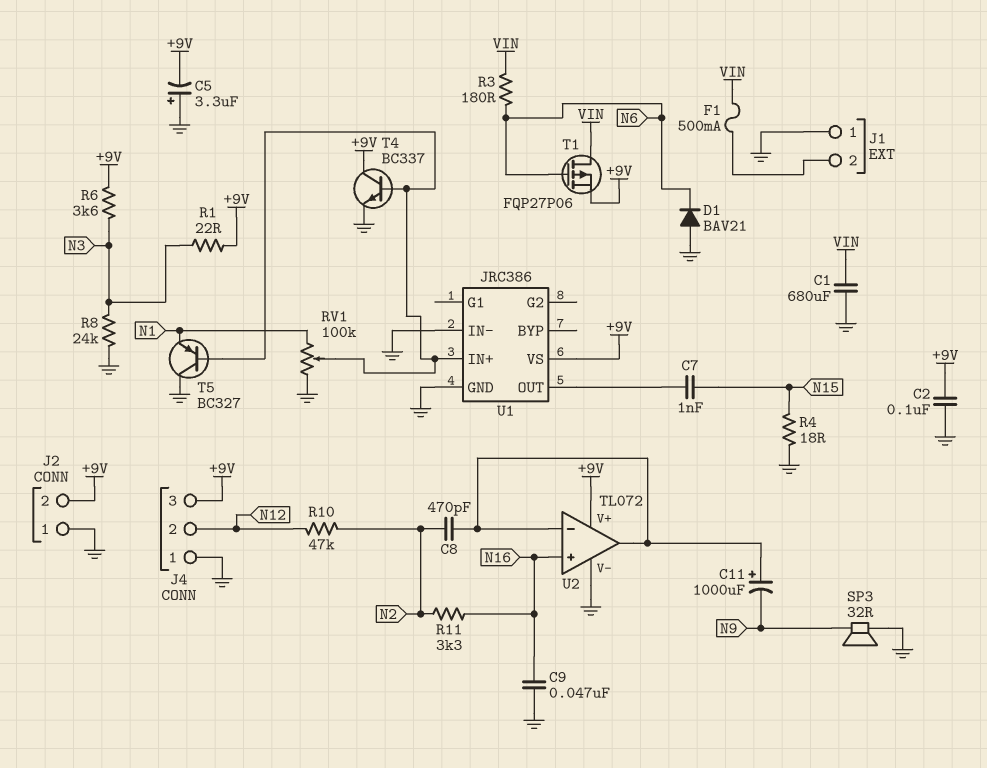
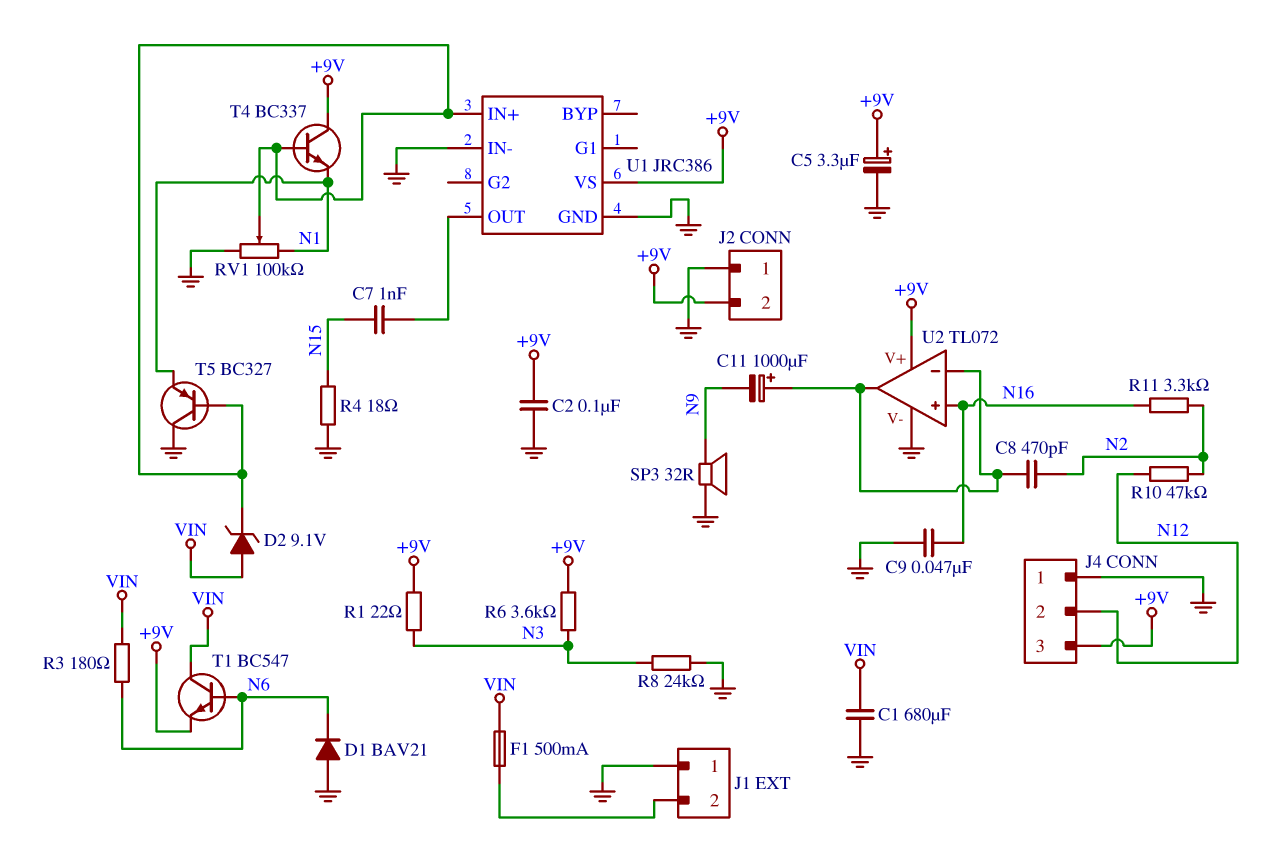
C5: 3.3uF (plus GND, minus +9V) -> 3.3uF (plus +9V, minus GND)
D2: none -> zener 9.1V (A VIN, K U1/IN+)
T1: PMOS FQP27P06 (G N6, D VIN, S +9V) -> NPN BC547 (B N6, C VIN, E +9V)
T4: NPN BC337 (B U1/IN+, C +9V, E GND) -> NPN BC337 (B U1/IN+, C +9V, E N1)

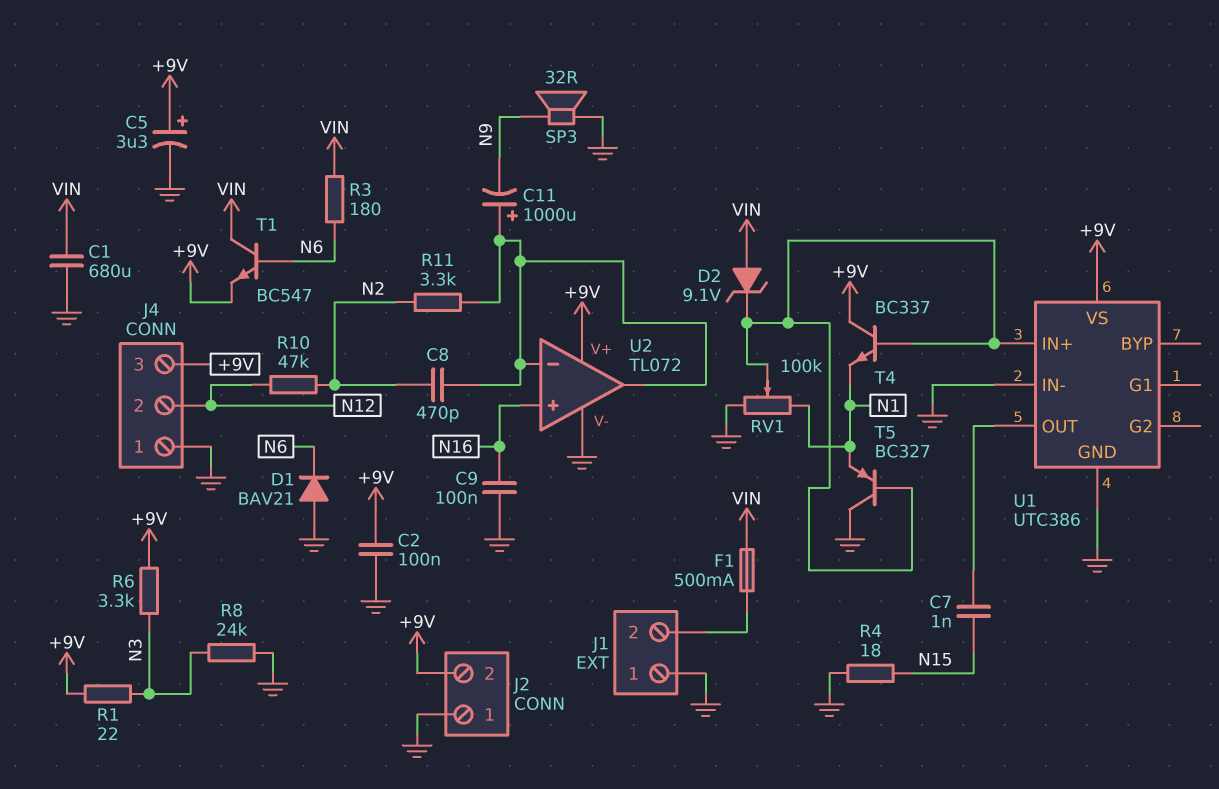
C9: 47nF (GND, N16) -> 100nF (GND, N16)
R6: 3.6k (+9V, N3) -> 3.3k (+9V, N3)
R11: 3.3k (N2, N16) -> 3.3k (N2, U2/in-)
U1: JRC386 -> UTC386

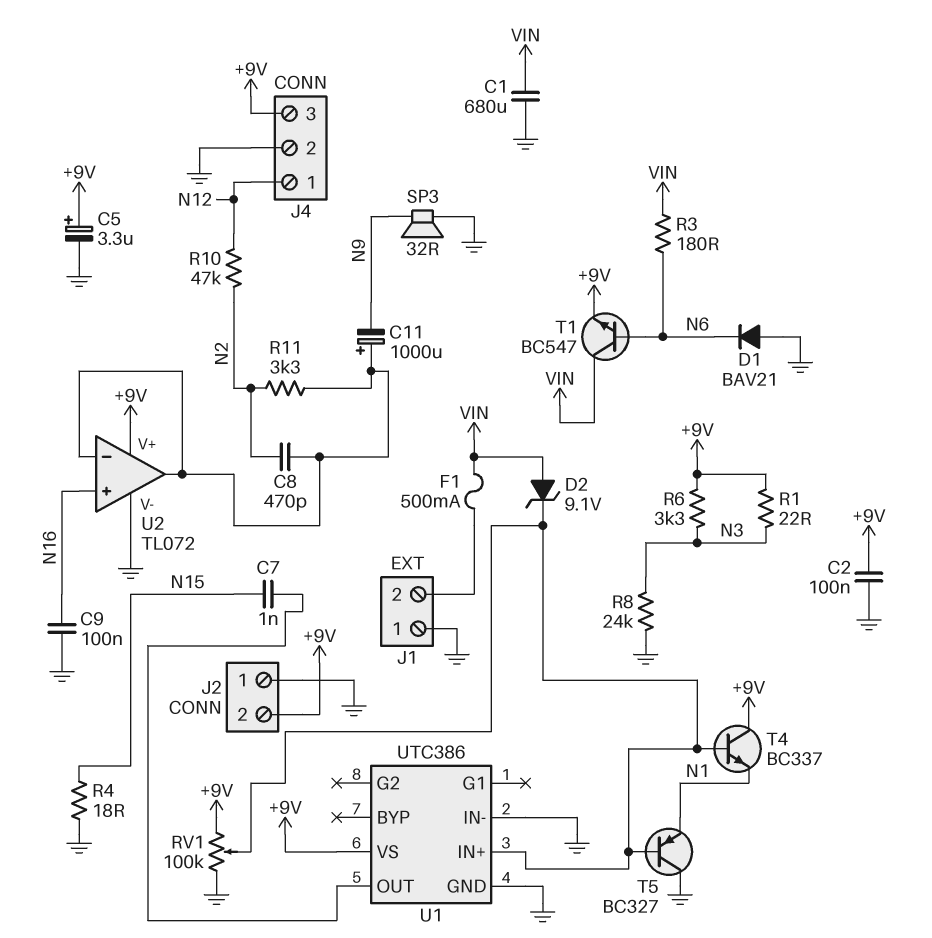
J4 pin 1: GND -> N12
J4 pin 2: N12 -> GND
RV1: 100k (GND, N1, wiper U1/IN+) -> 100k (+9V, GND, wiper U1/IN+)

